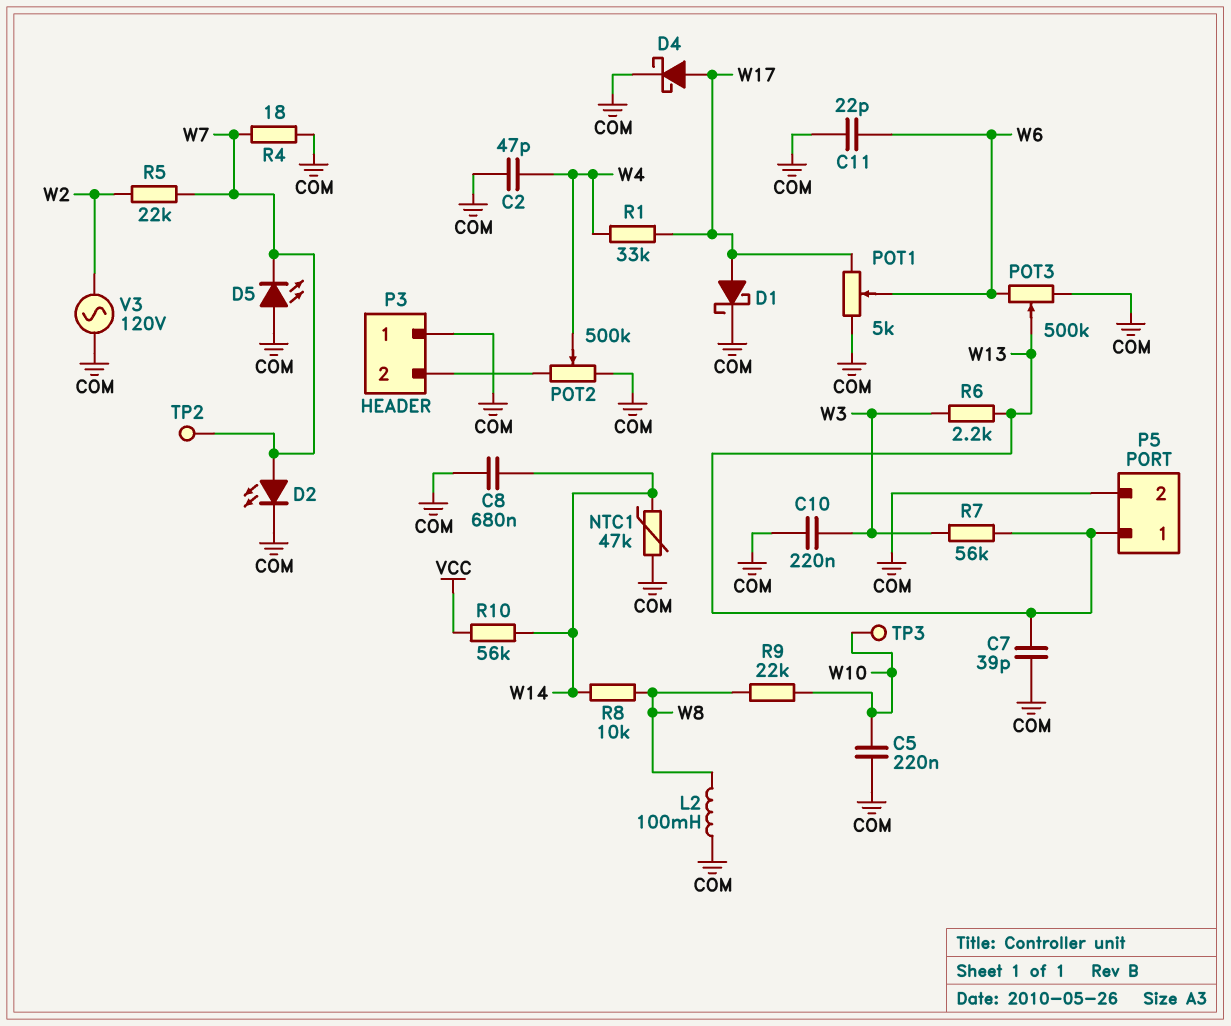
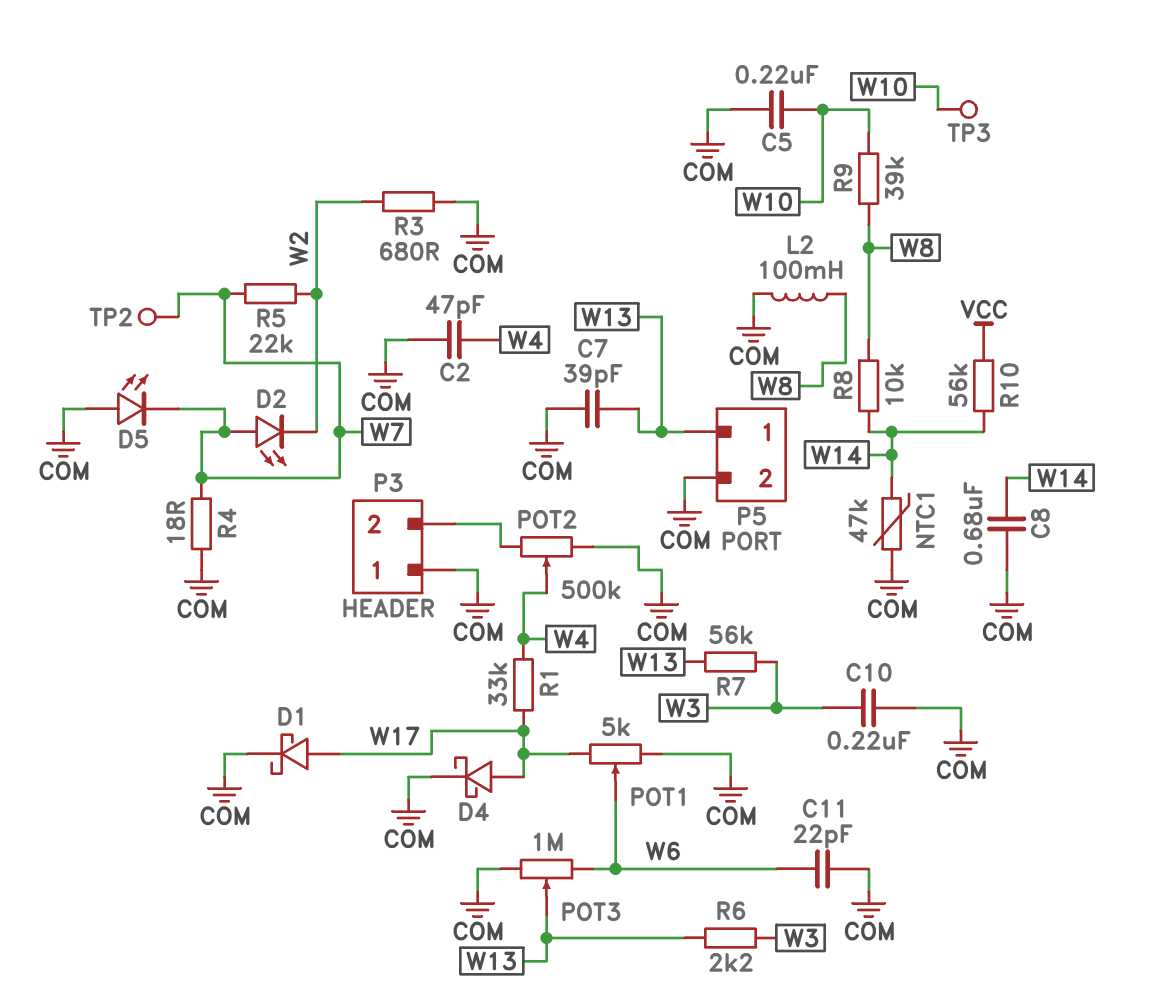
D2: LED (A W7, K COM) -> LED (A W7, K W2)
POT3: 500k (COM, W6, wiper W13) -> 1M (COM, W6, wiper W13)
R3: none -> 680 (COM, W2)
R9: 22k (W8, W10) -> 39k (W8, W10)
V3: AC 120V (COM, W2) -> none

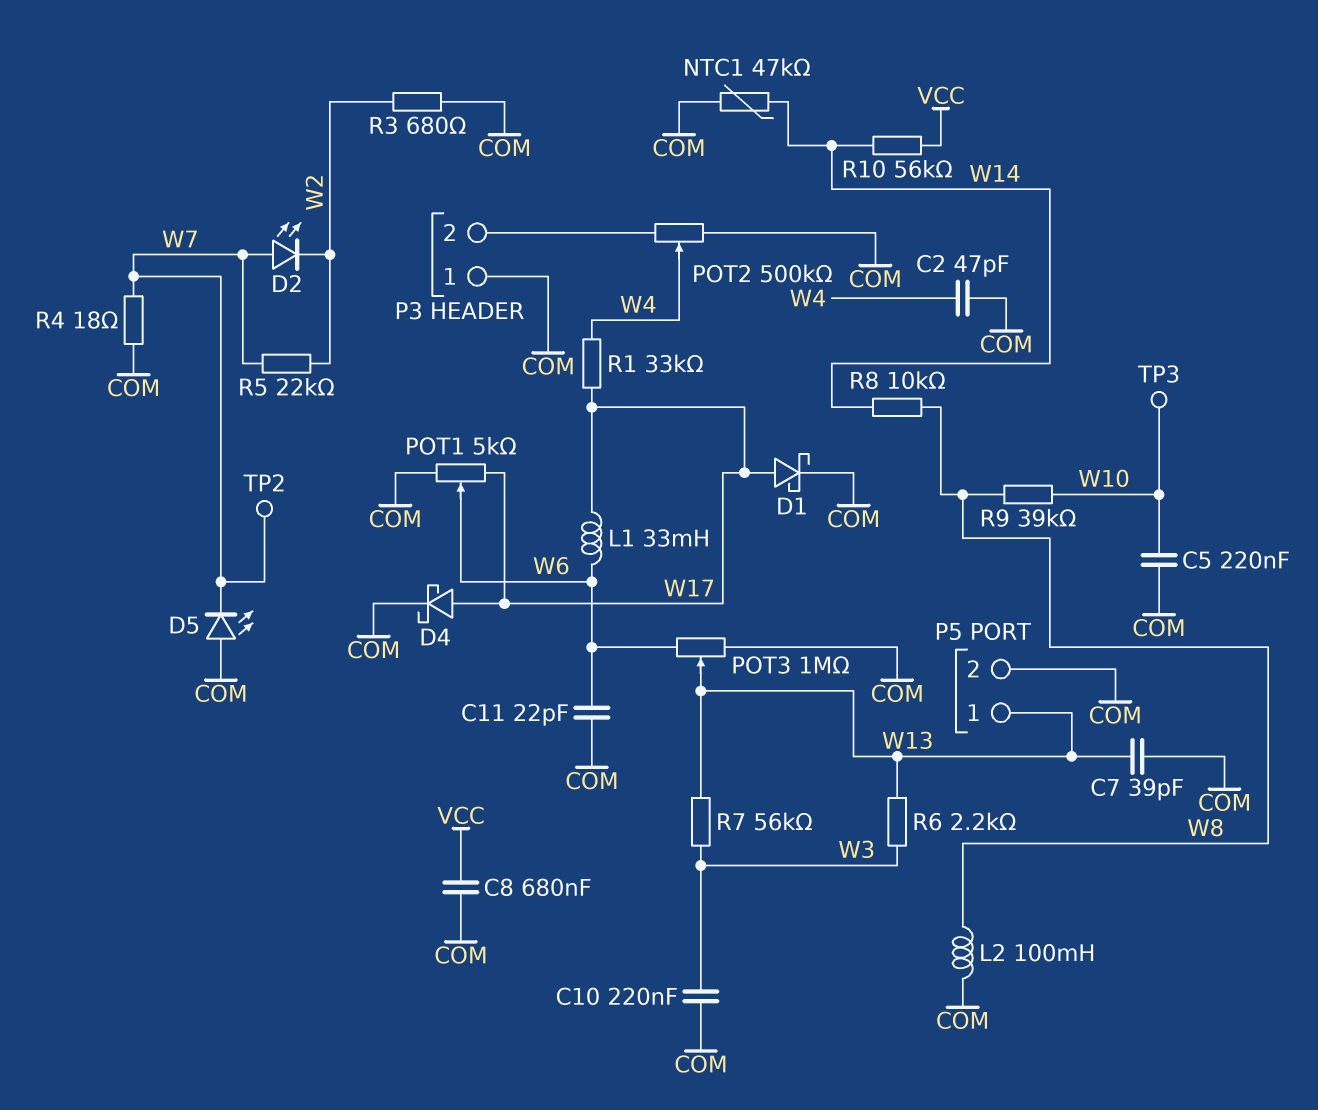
C8: 680nF (COM, W14) -> 680nF (COM, VCC)
L1: none -> 33mH (W6, W17)

